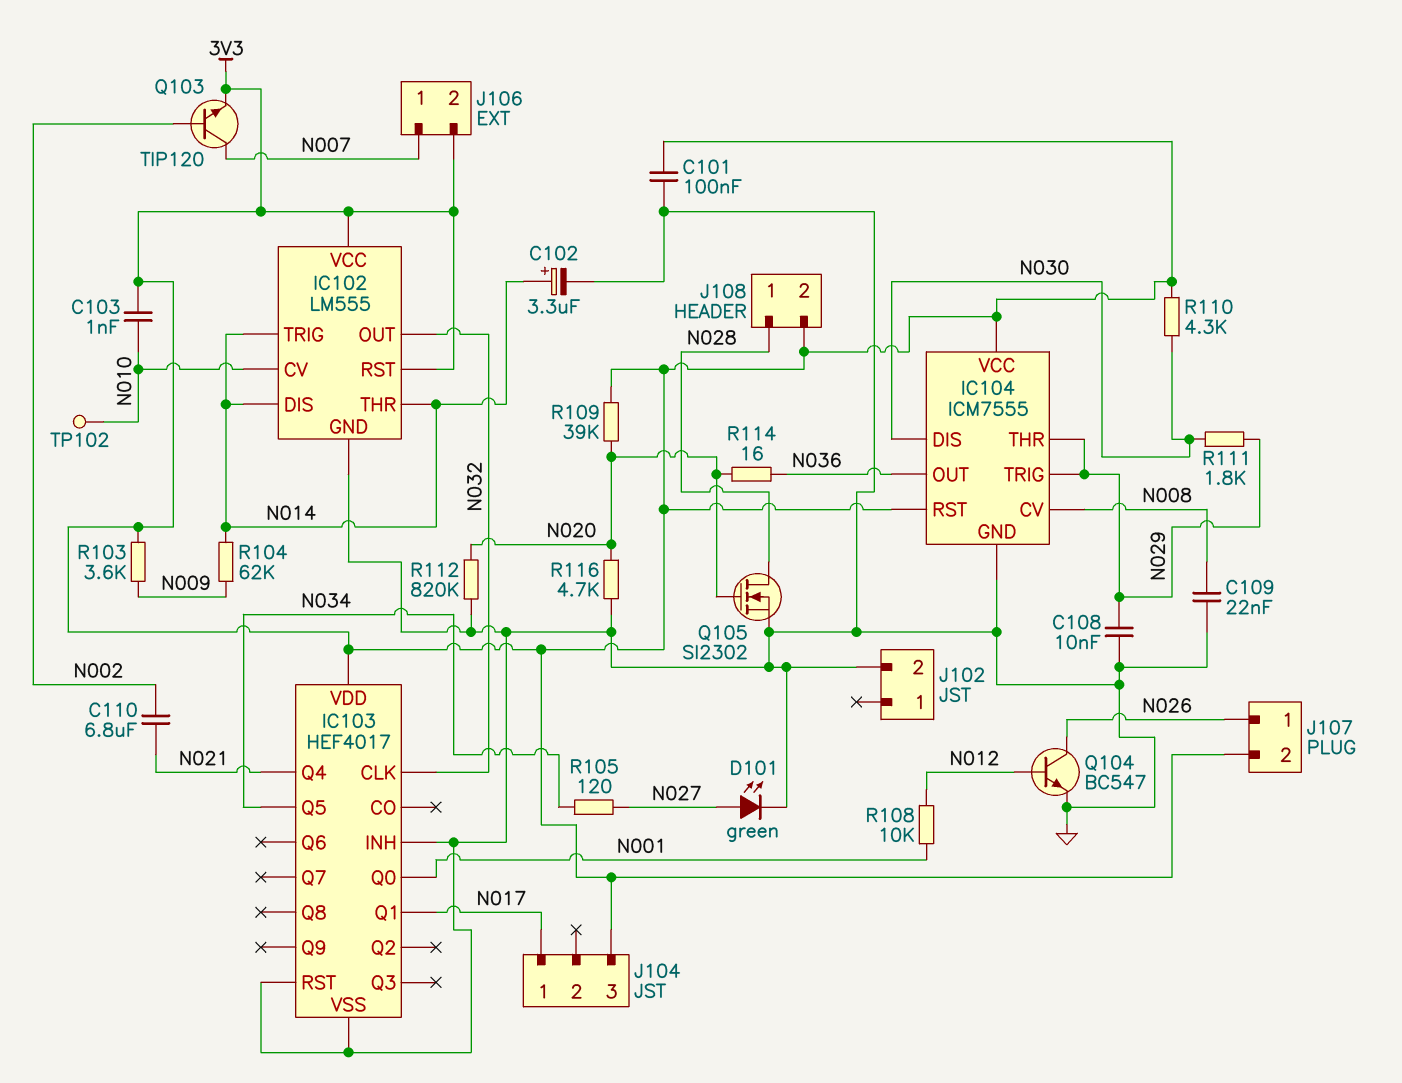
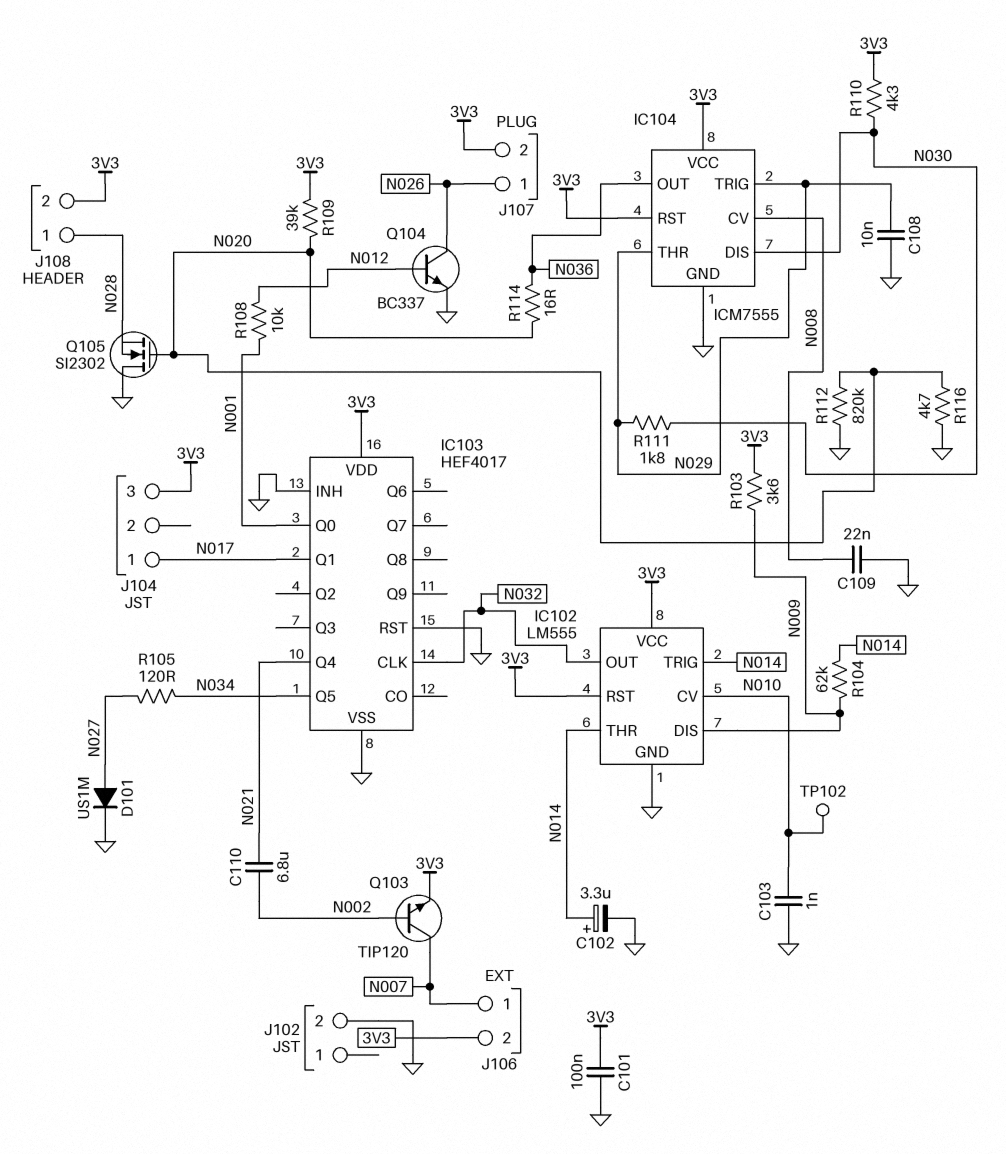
C103: 1nF (3V3, N010) -> 1nF (GND, N010)
D101: LED green (A N027, K GND) -> diode US1M (A N027, K GND)
IC102 pin DIS: N014 -> N009
Q104: NPN BC547 (B N012, C N026, E GND) -> NPN BC337 (B N012, C N026, E GND)
Q105: NMOS SI2302 (G N020, D N028, S GND) -> NMOS SI2302 (G N020, D GND, S N028)

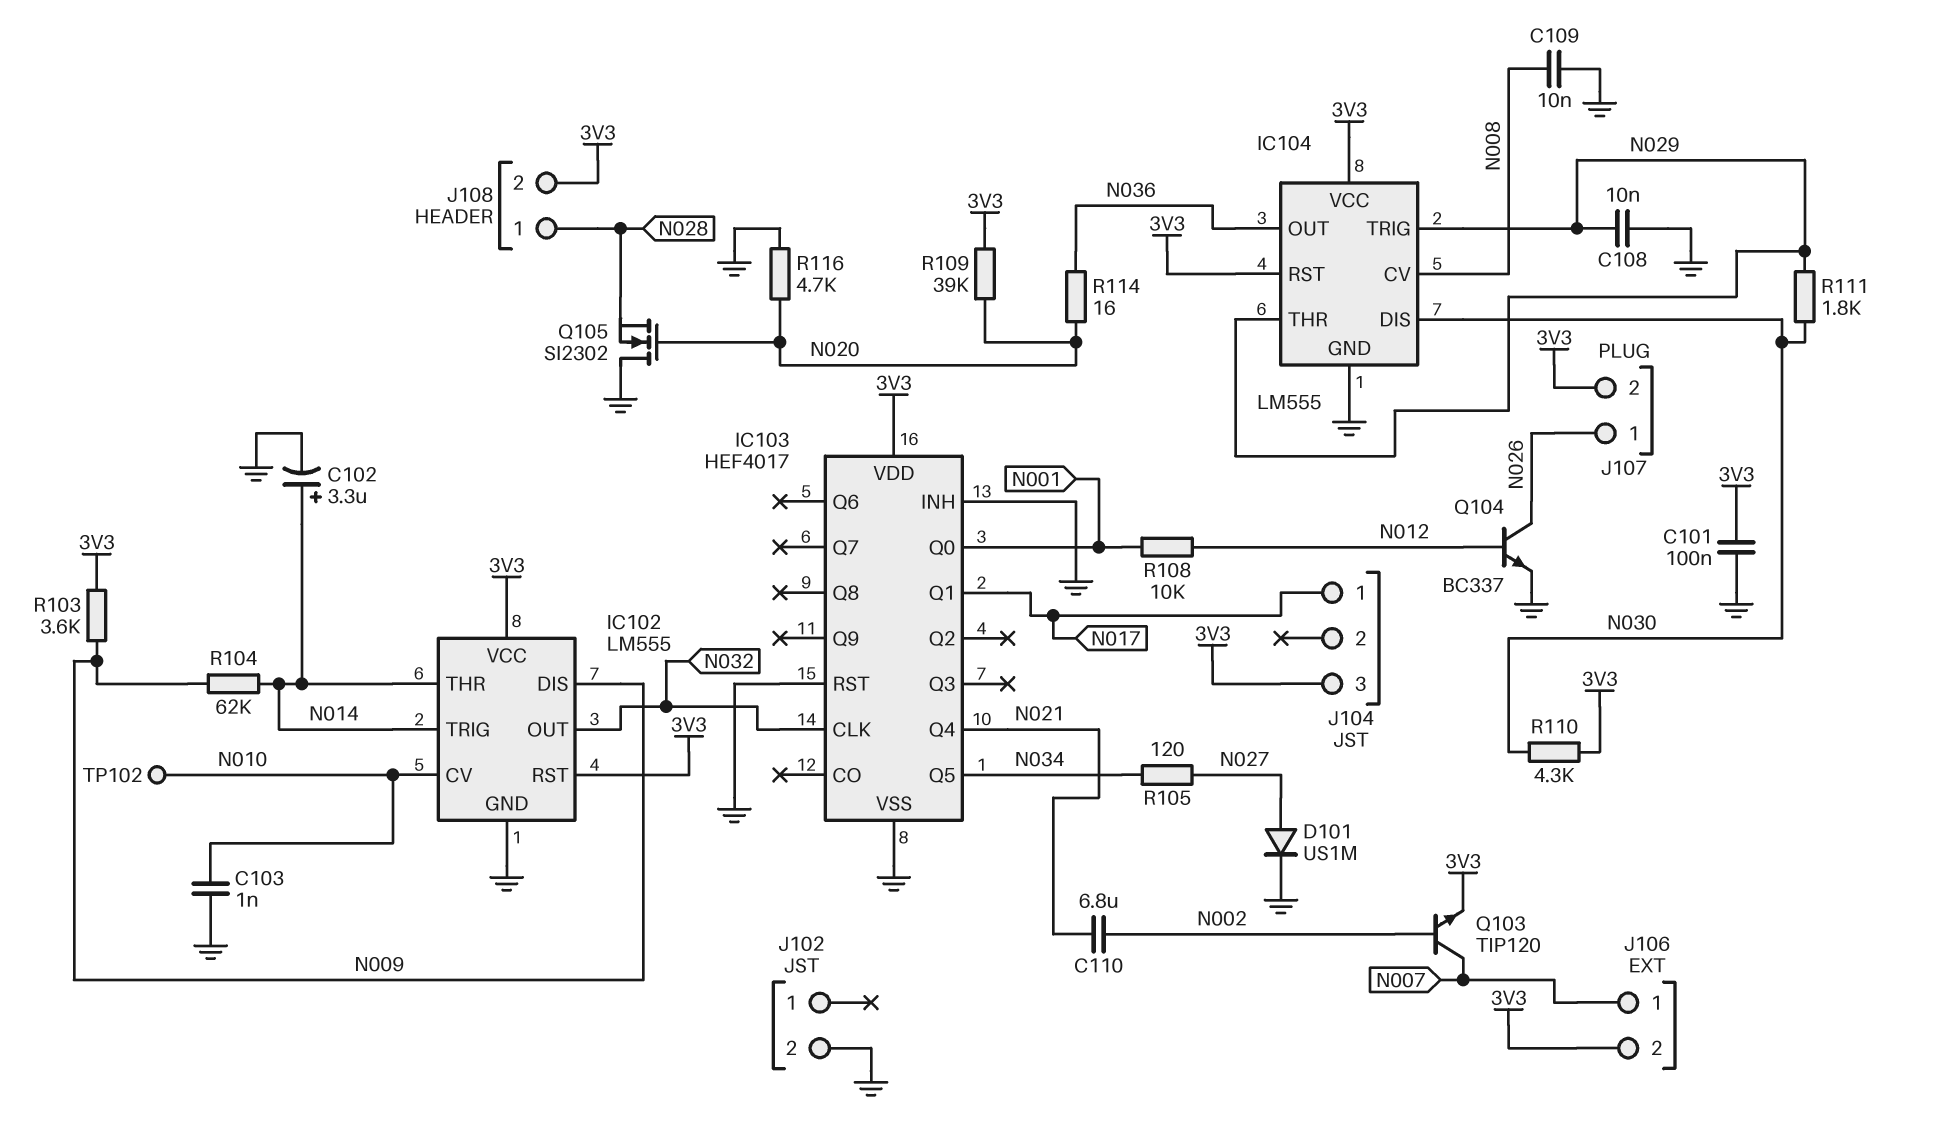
C109: 22nF (GND, N008) -> 10nF (GND, N008)
IC104: ICM7555 -> LM555
R112: 820k (GND, N020) -> none

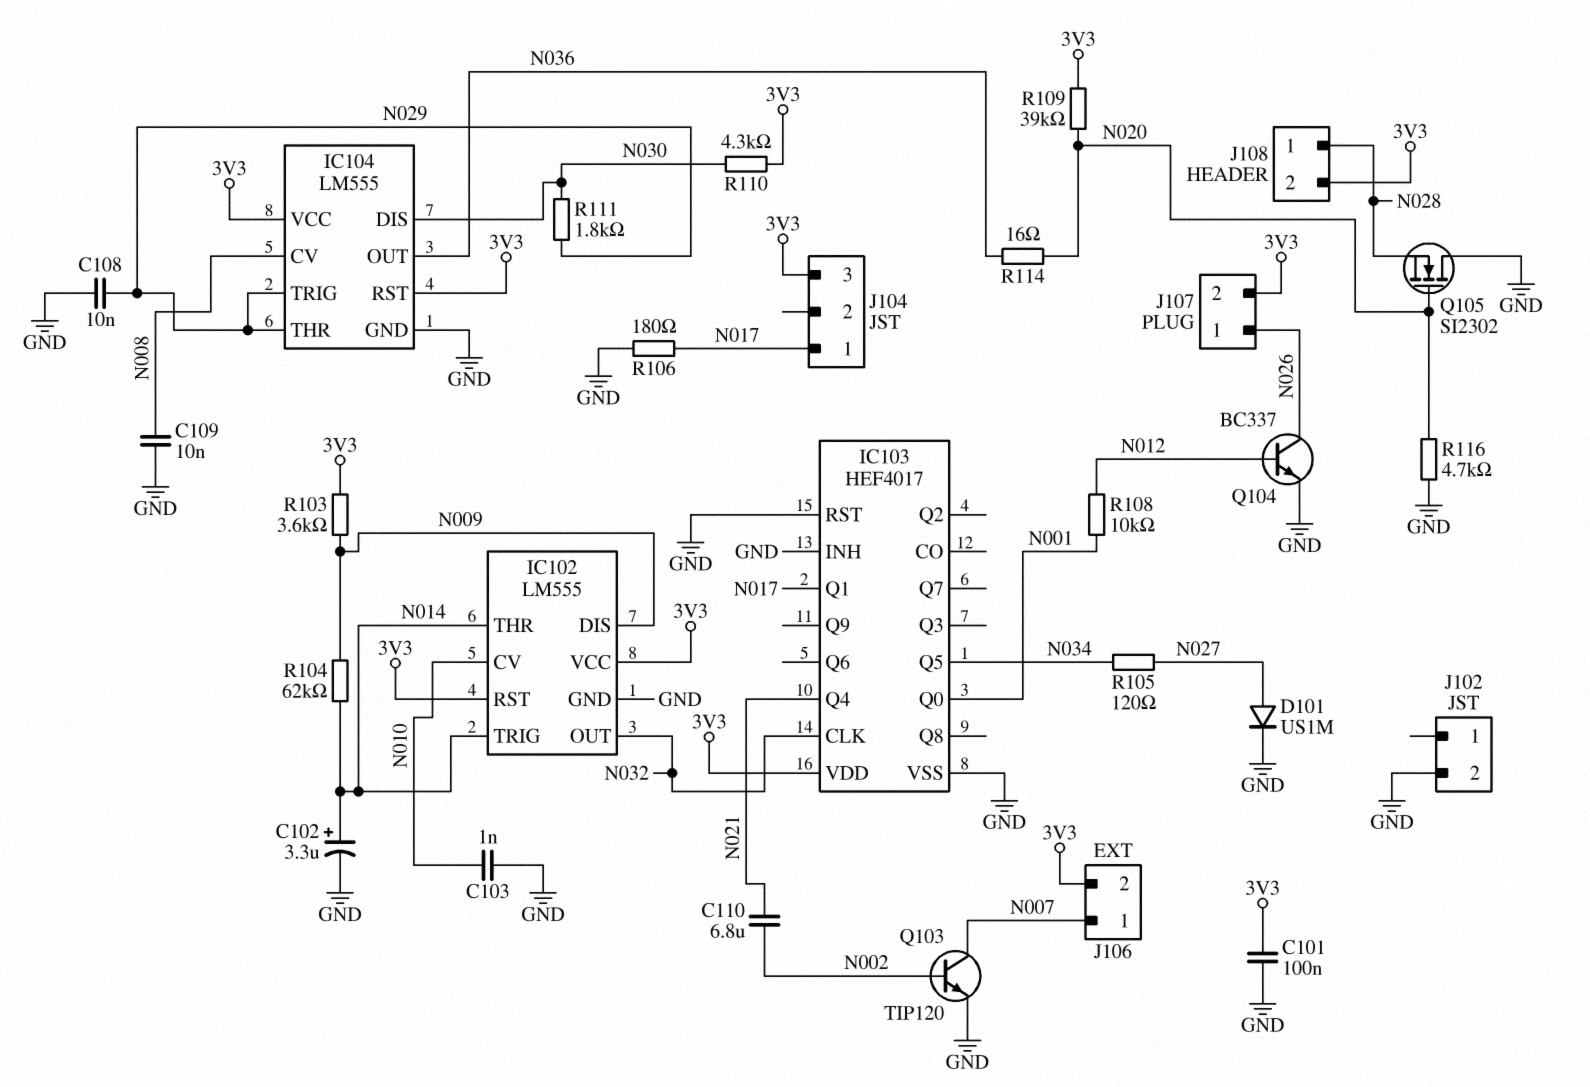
Q103: NPN TIP120 (B N002, C N007, E 3V3) -> NPN TIP120 (B N002, C N007, E GND)
R106: none -> 180 (GND, N017)
TP102: test point (N010) -> none

